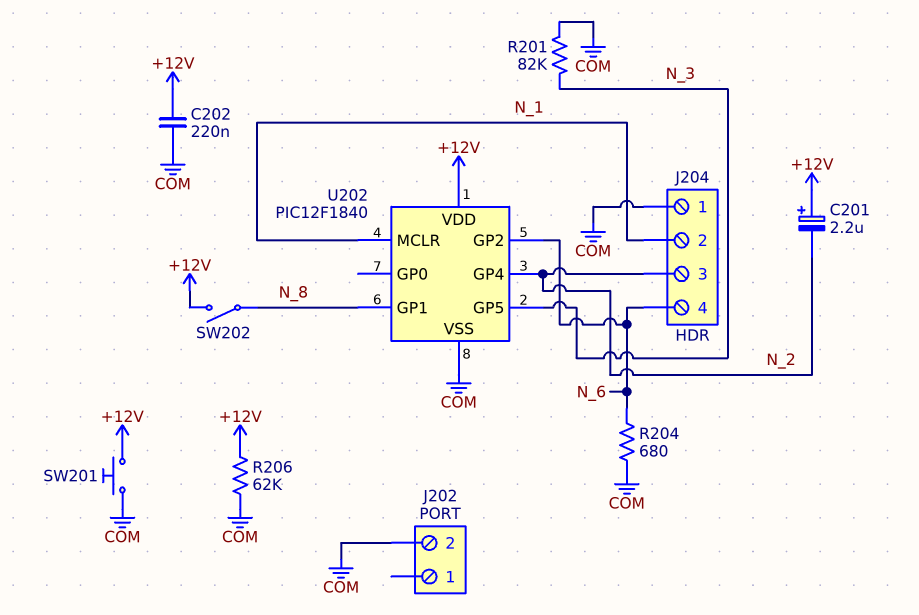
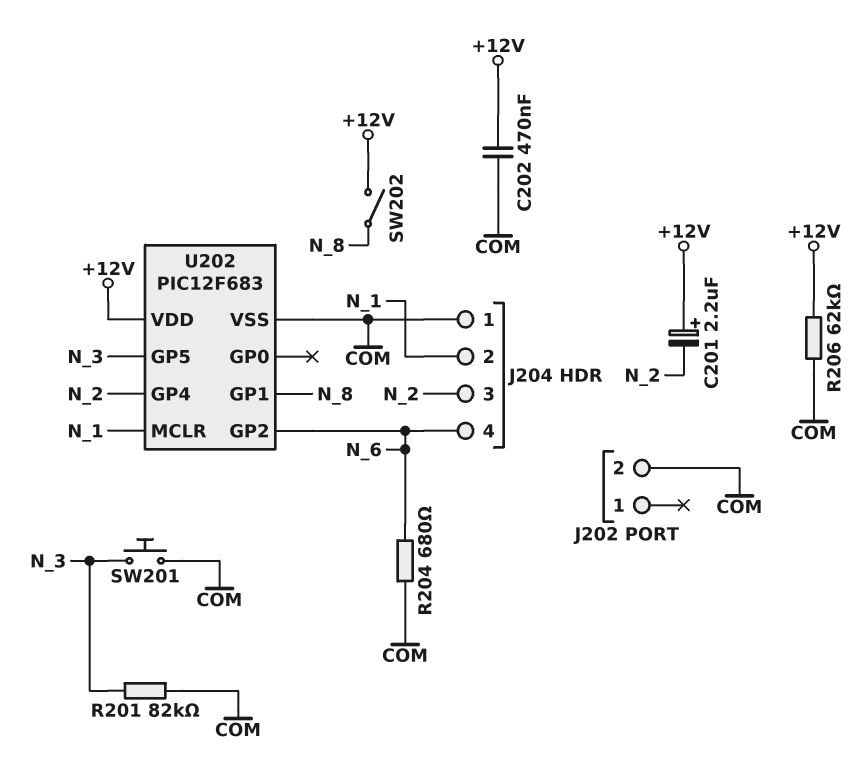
C202: 220nF (+12V, COM) -> 470nF (+12V, COM)
SW201: button (+12V, COM) -> button (COM, N_3)
U202: PIC12F1840 -> PIC12F683

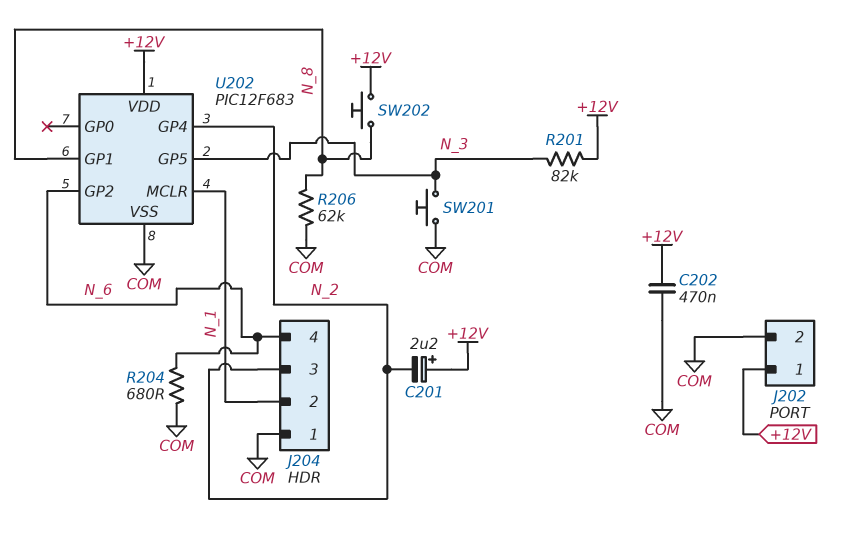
J202 pin 1: none -> +12V
R201: 82k (COM, N_3) -> 82k (+12V, N_3)
R206: 62k (+12V, COM) -> 62k (COM, N_8)
SW202: switch (+12V, N_8) -> button (+12V, N_8)

